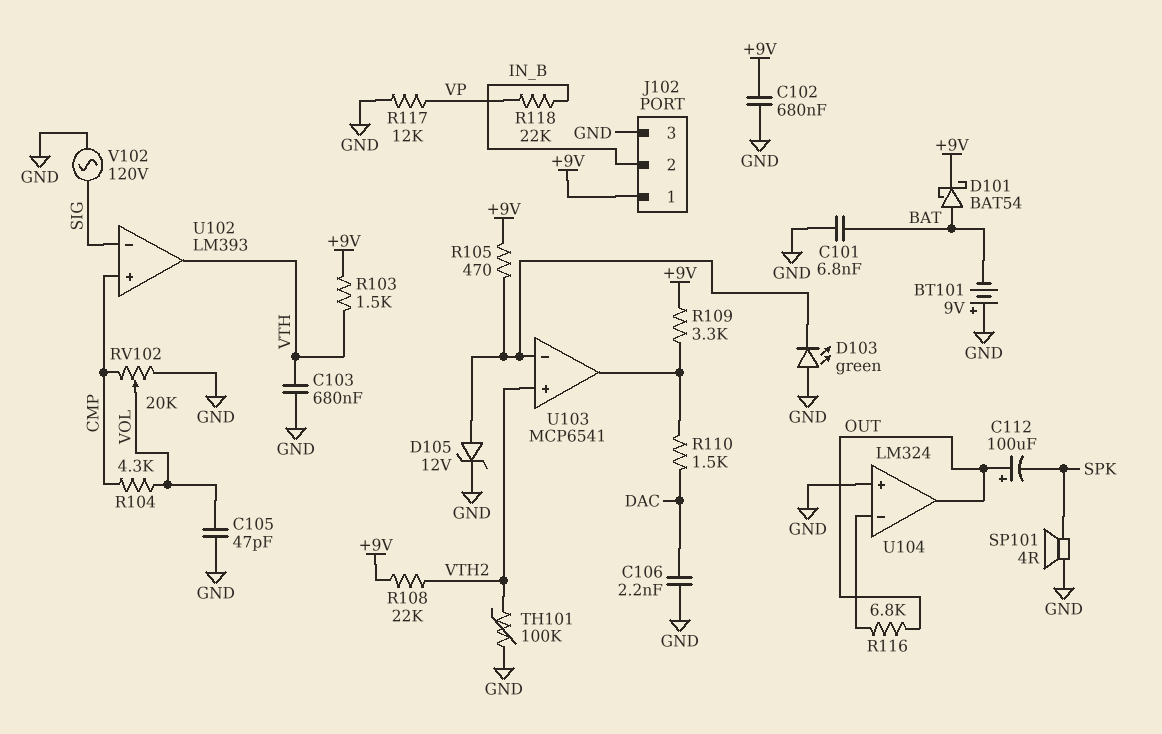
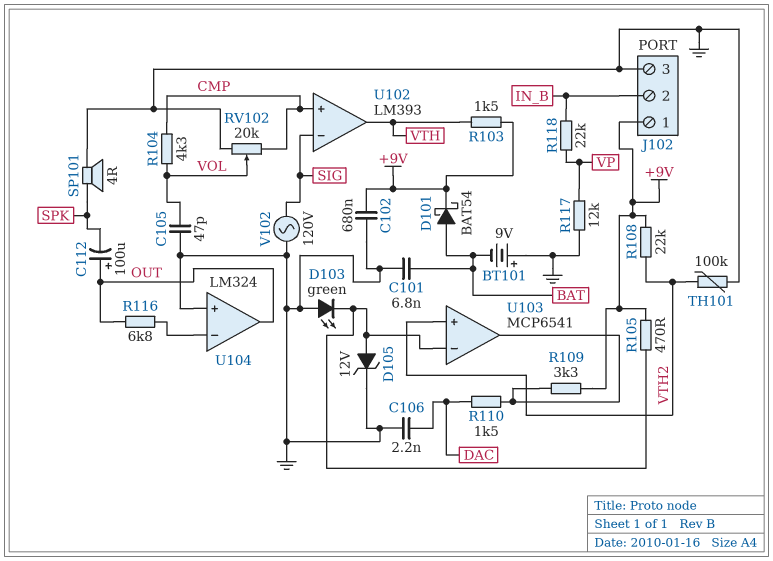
C103: 680nF (GND, VTH) -> none

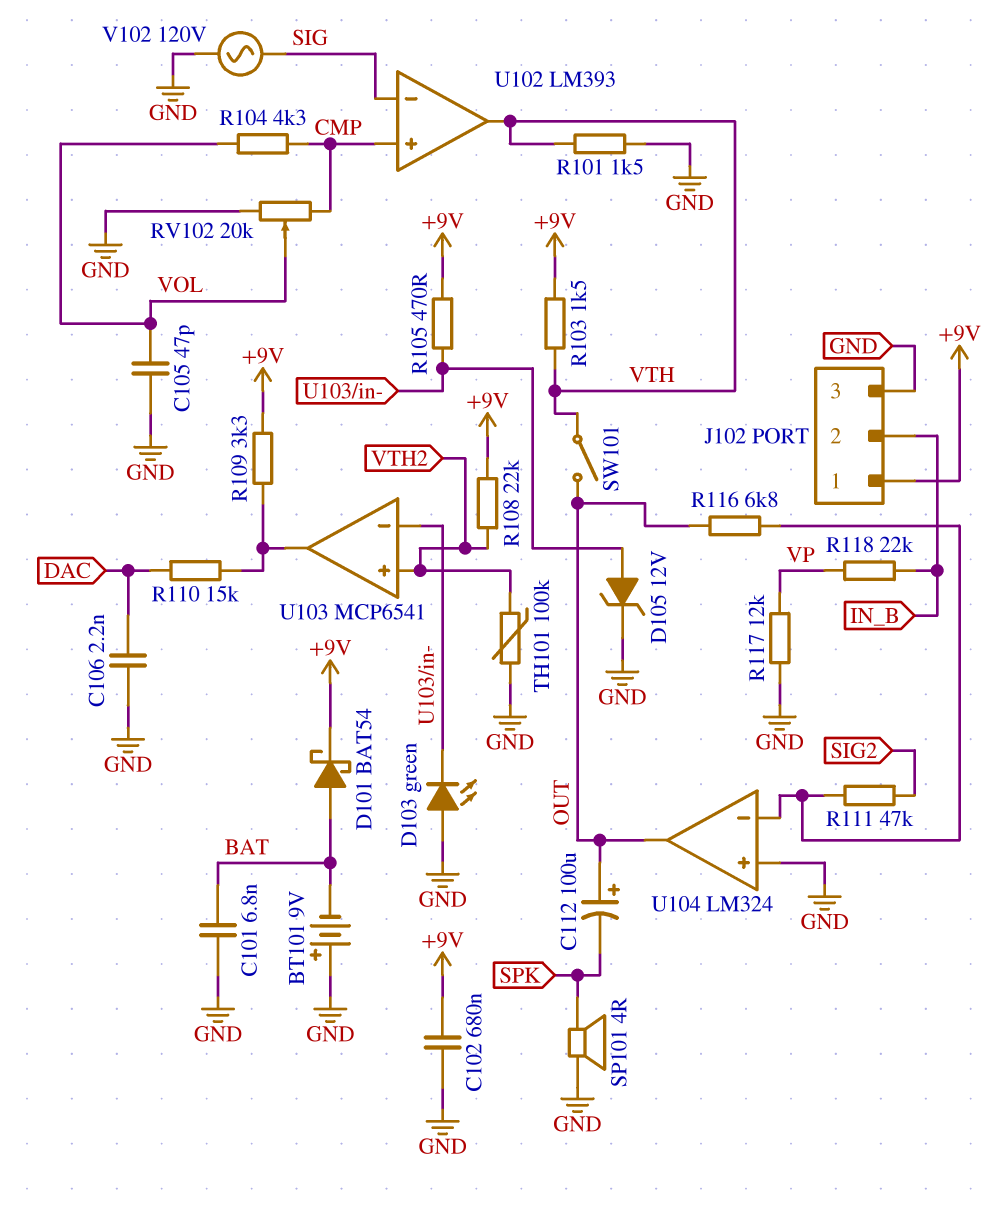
R101: none -> 1.5k (GND, VTH)
R110: 1.5k (DAC, U103/out) -> 15k (DAC, U103/out)
R111: none -> 47k (SIG2, U104/in-)
SW101: none -> switch (OUT, VTH)

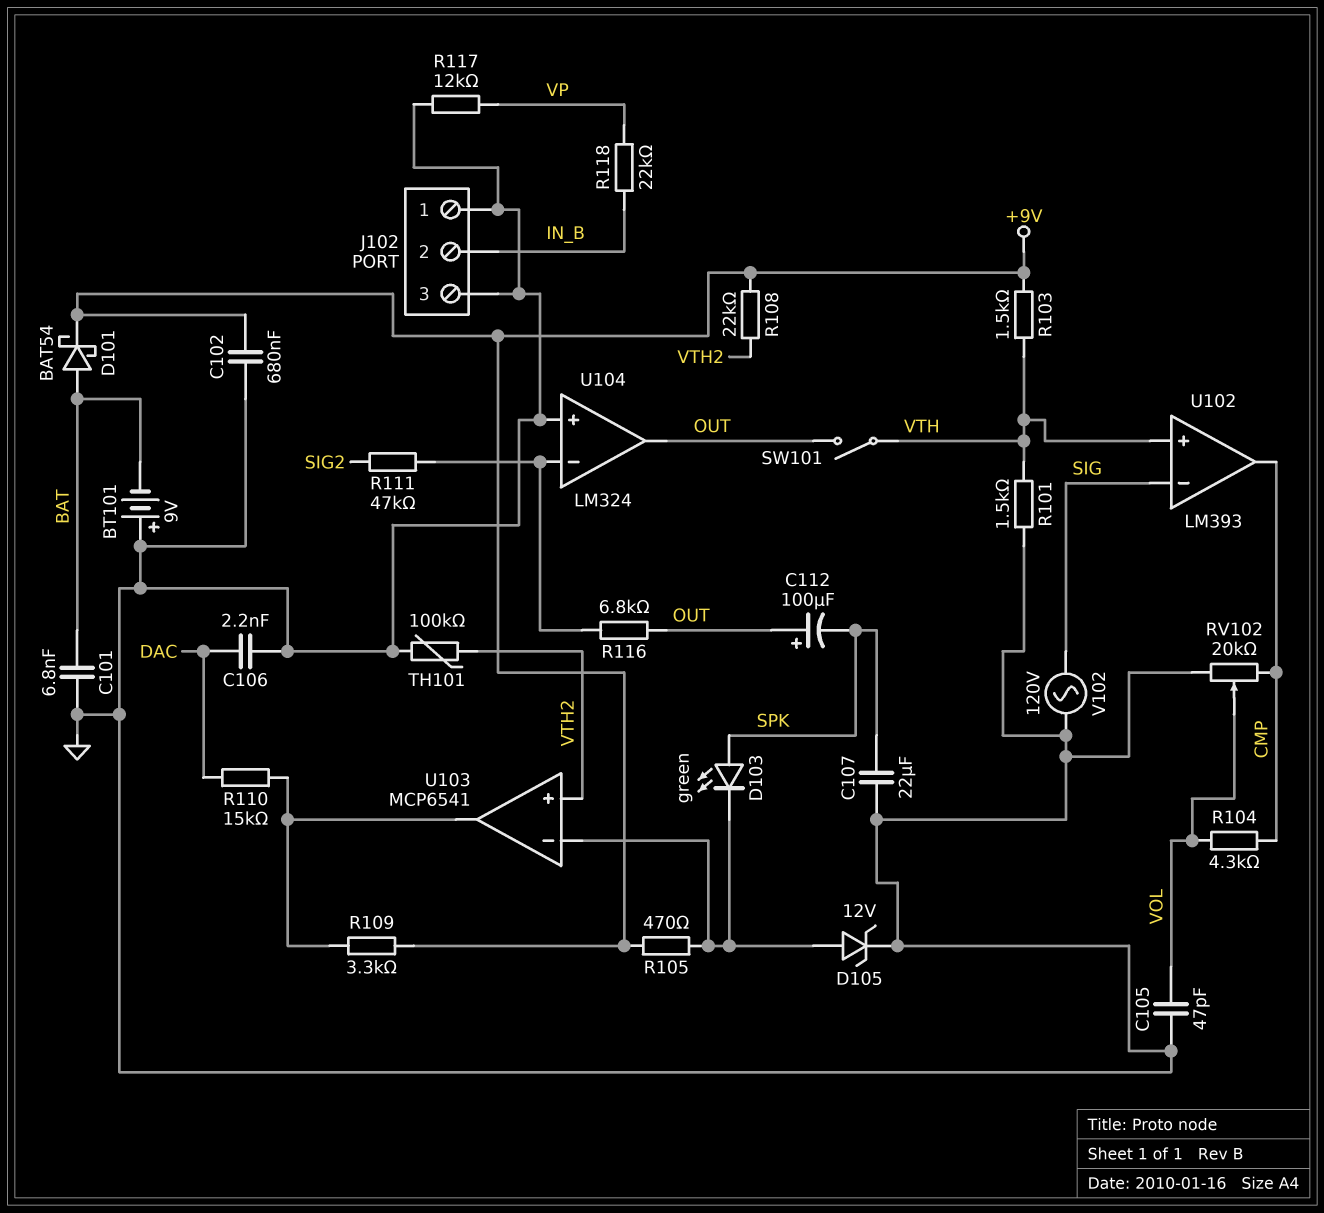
C107: none -> 22uF (GND, SPK)
D103: LED green (A GND, K U103/in-) -> LED green (A SPK, K U103/in-)
J102 pin 1: +9V -> GND
SP101: speaker 4R (GND, SPK) -> none
U102 pin in+: CMP -> VTH
U102 pin out: VTH -> CMP

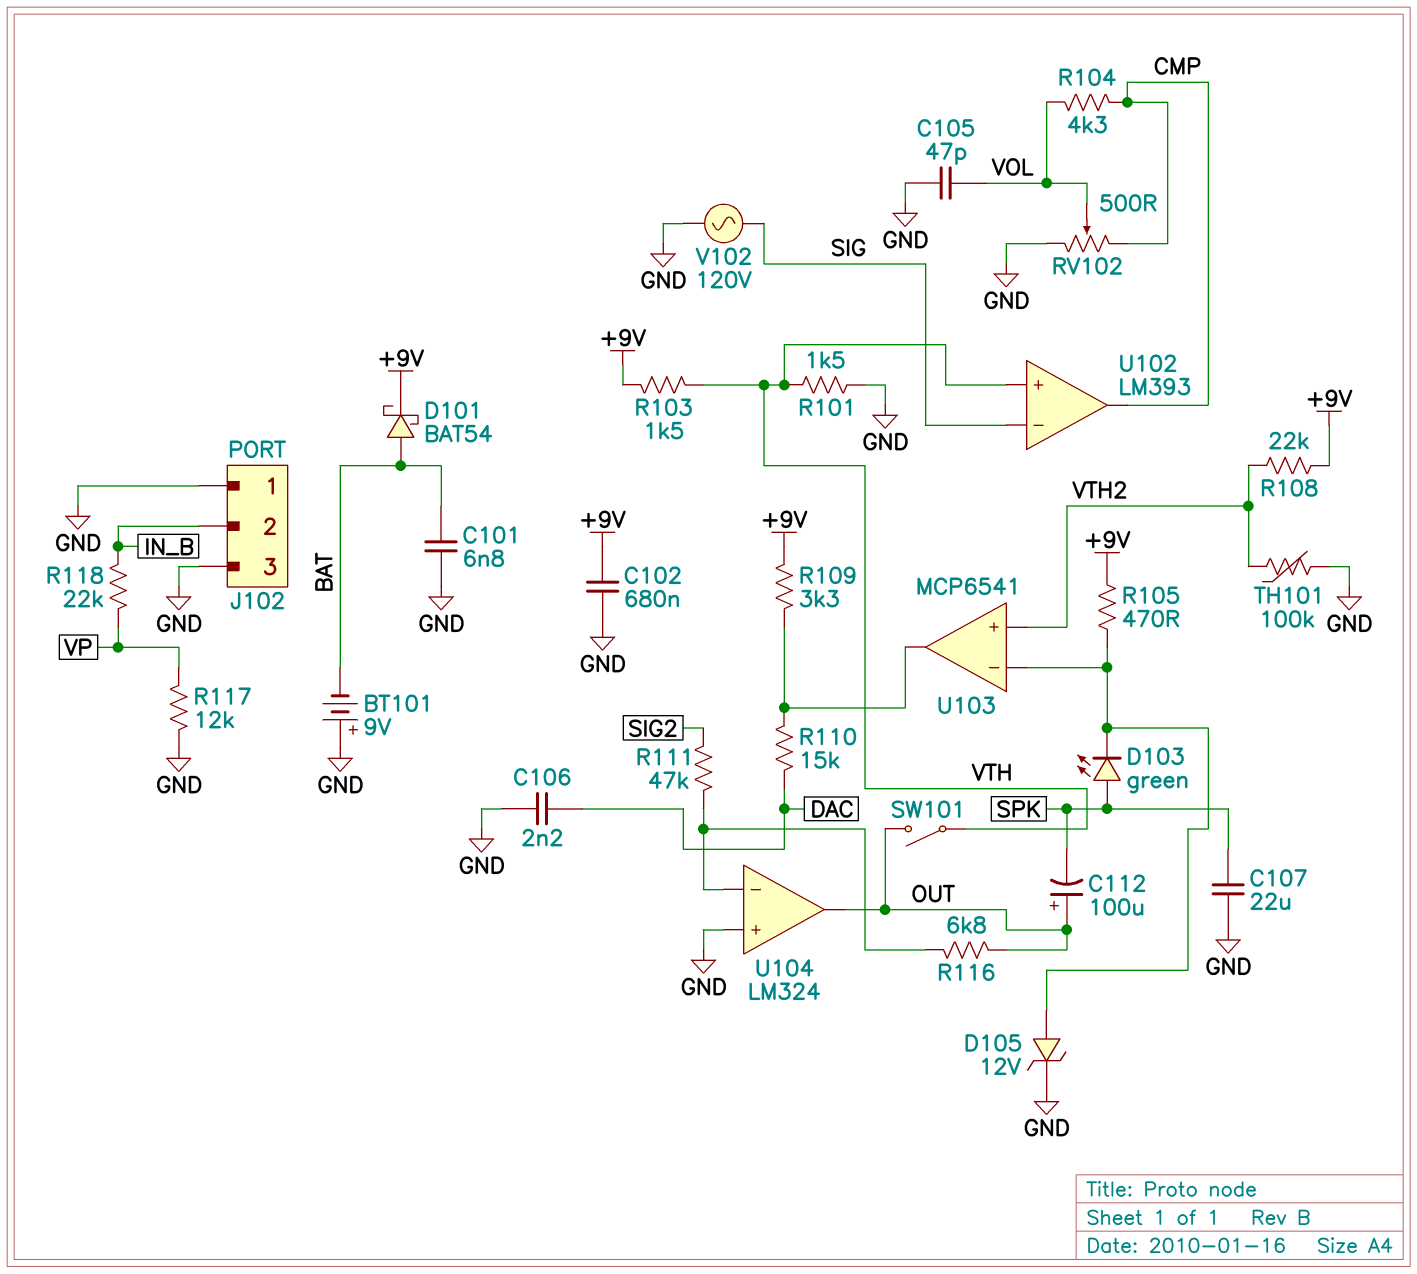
RV102: 20k (CMP, GND, wiper VOL) -> 500 (CMP, GND, wiper VOL)

